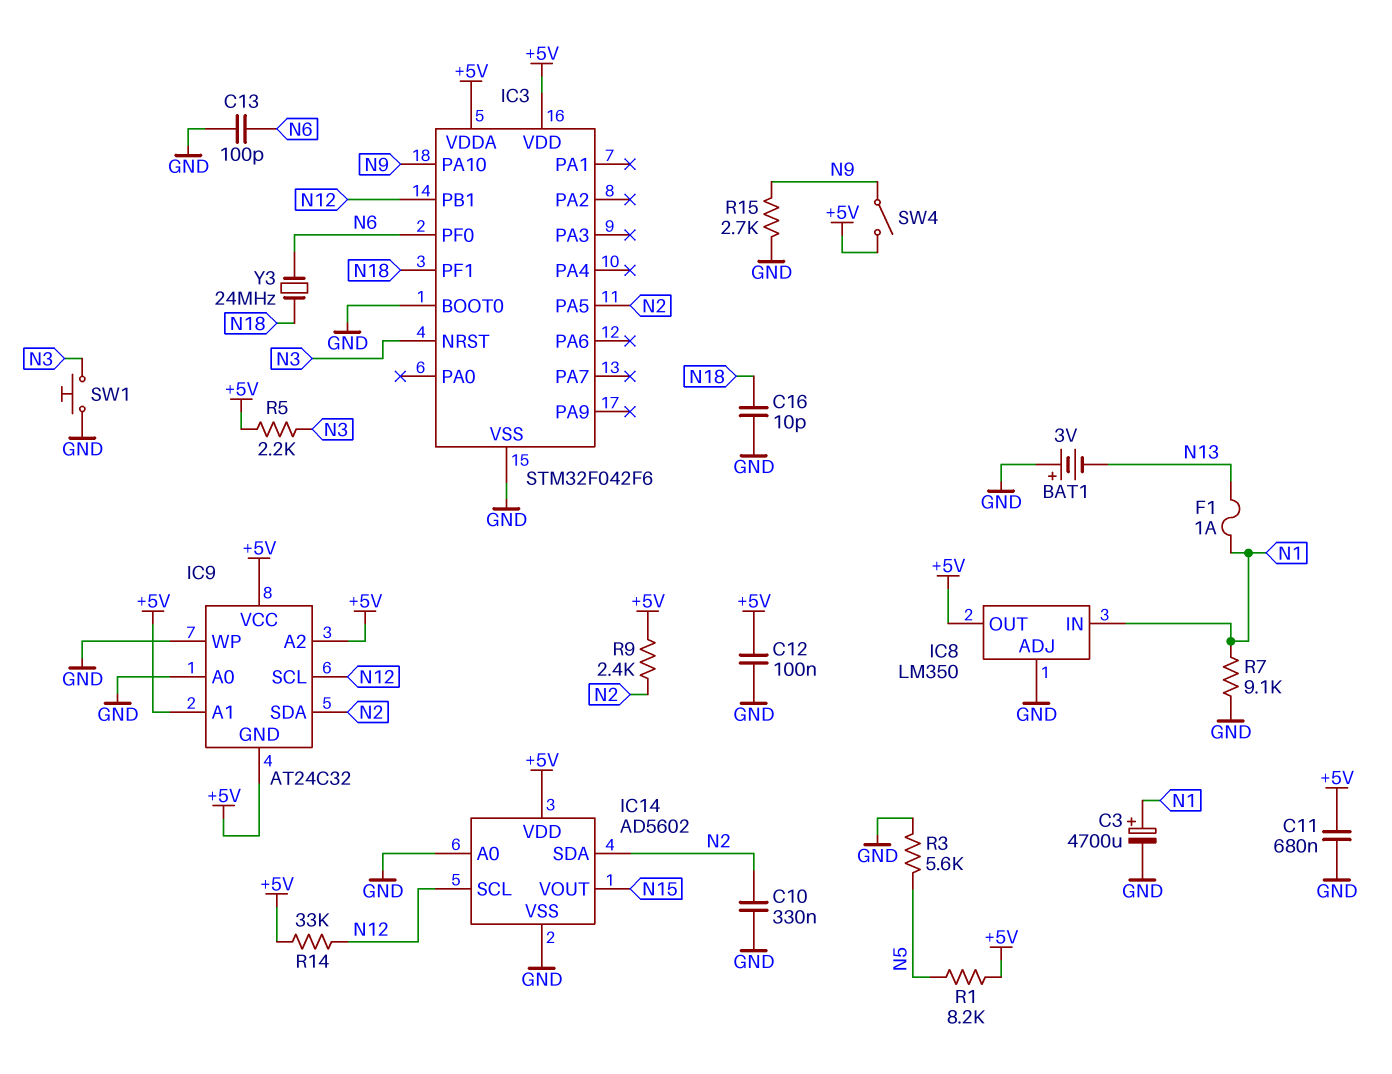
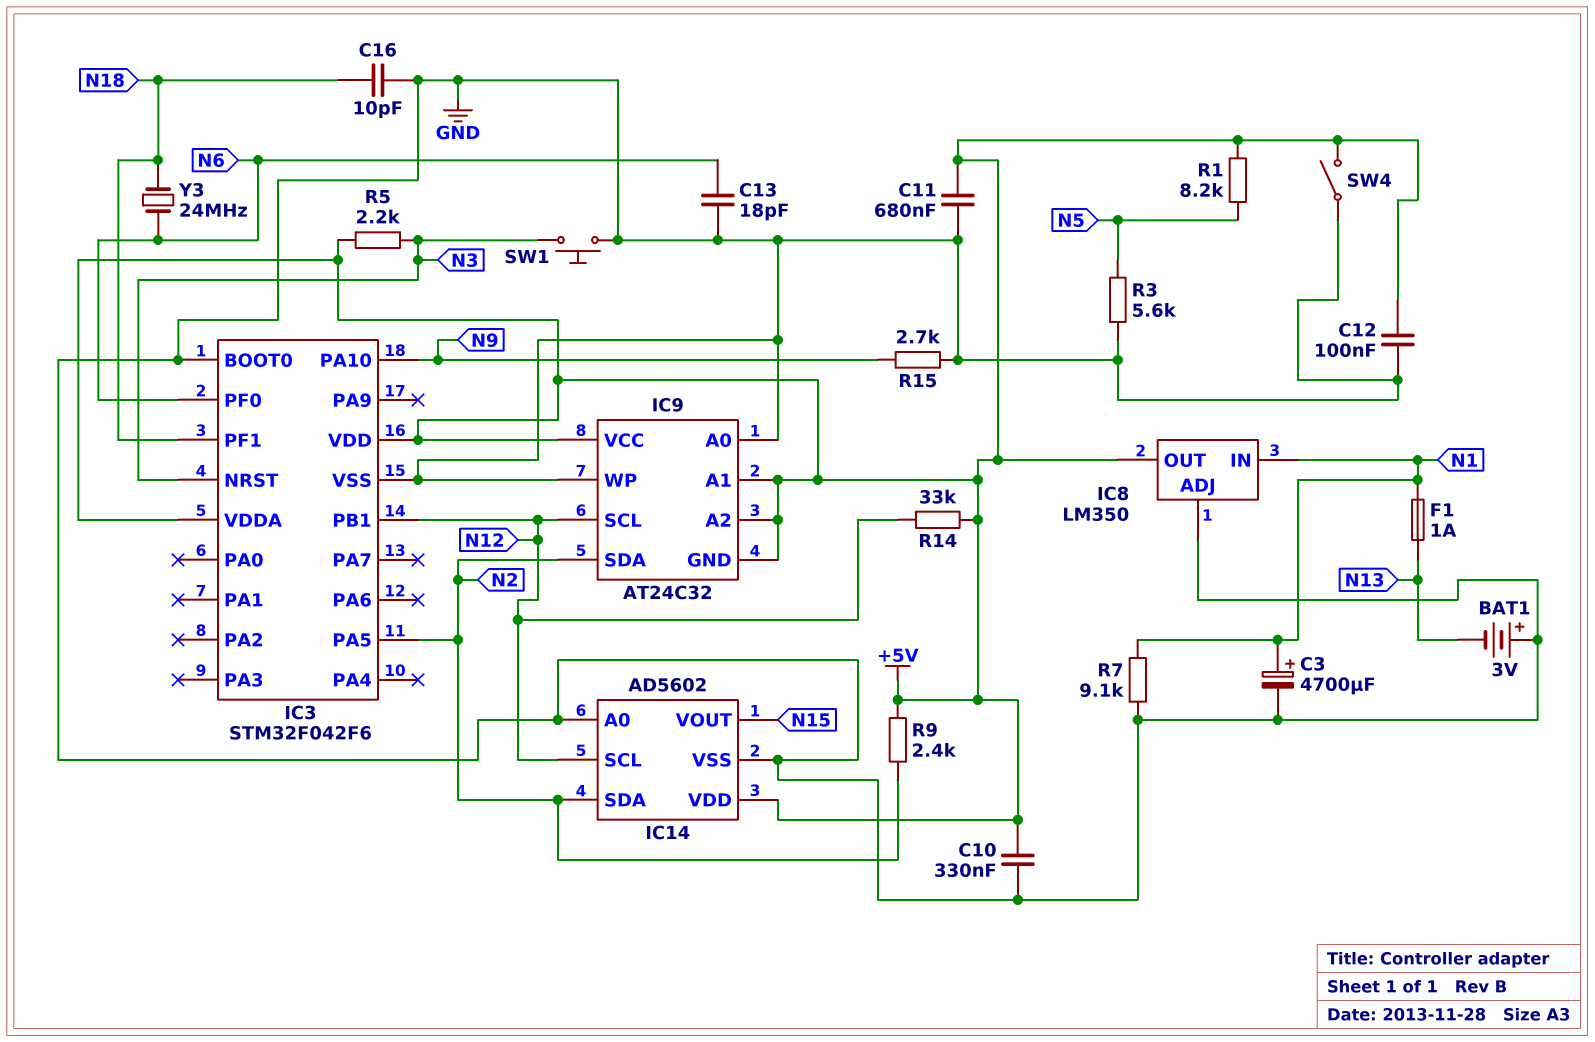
C10: 330nF (GND, N2) -> 330nF (+5V, GND)
C13: 100pF (GND, N6) -> 18pF (GND, N6)
SW4: switch (+5V, N9) -> switch (+5V, GND)

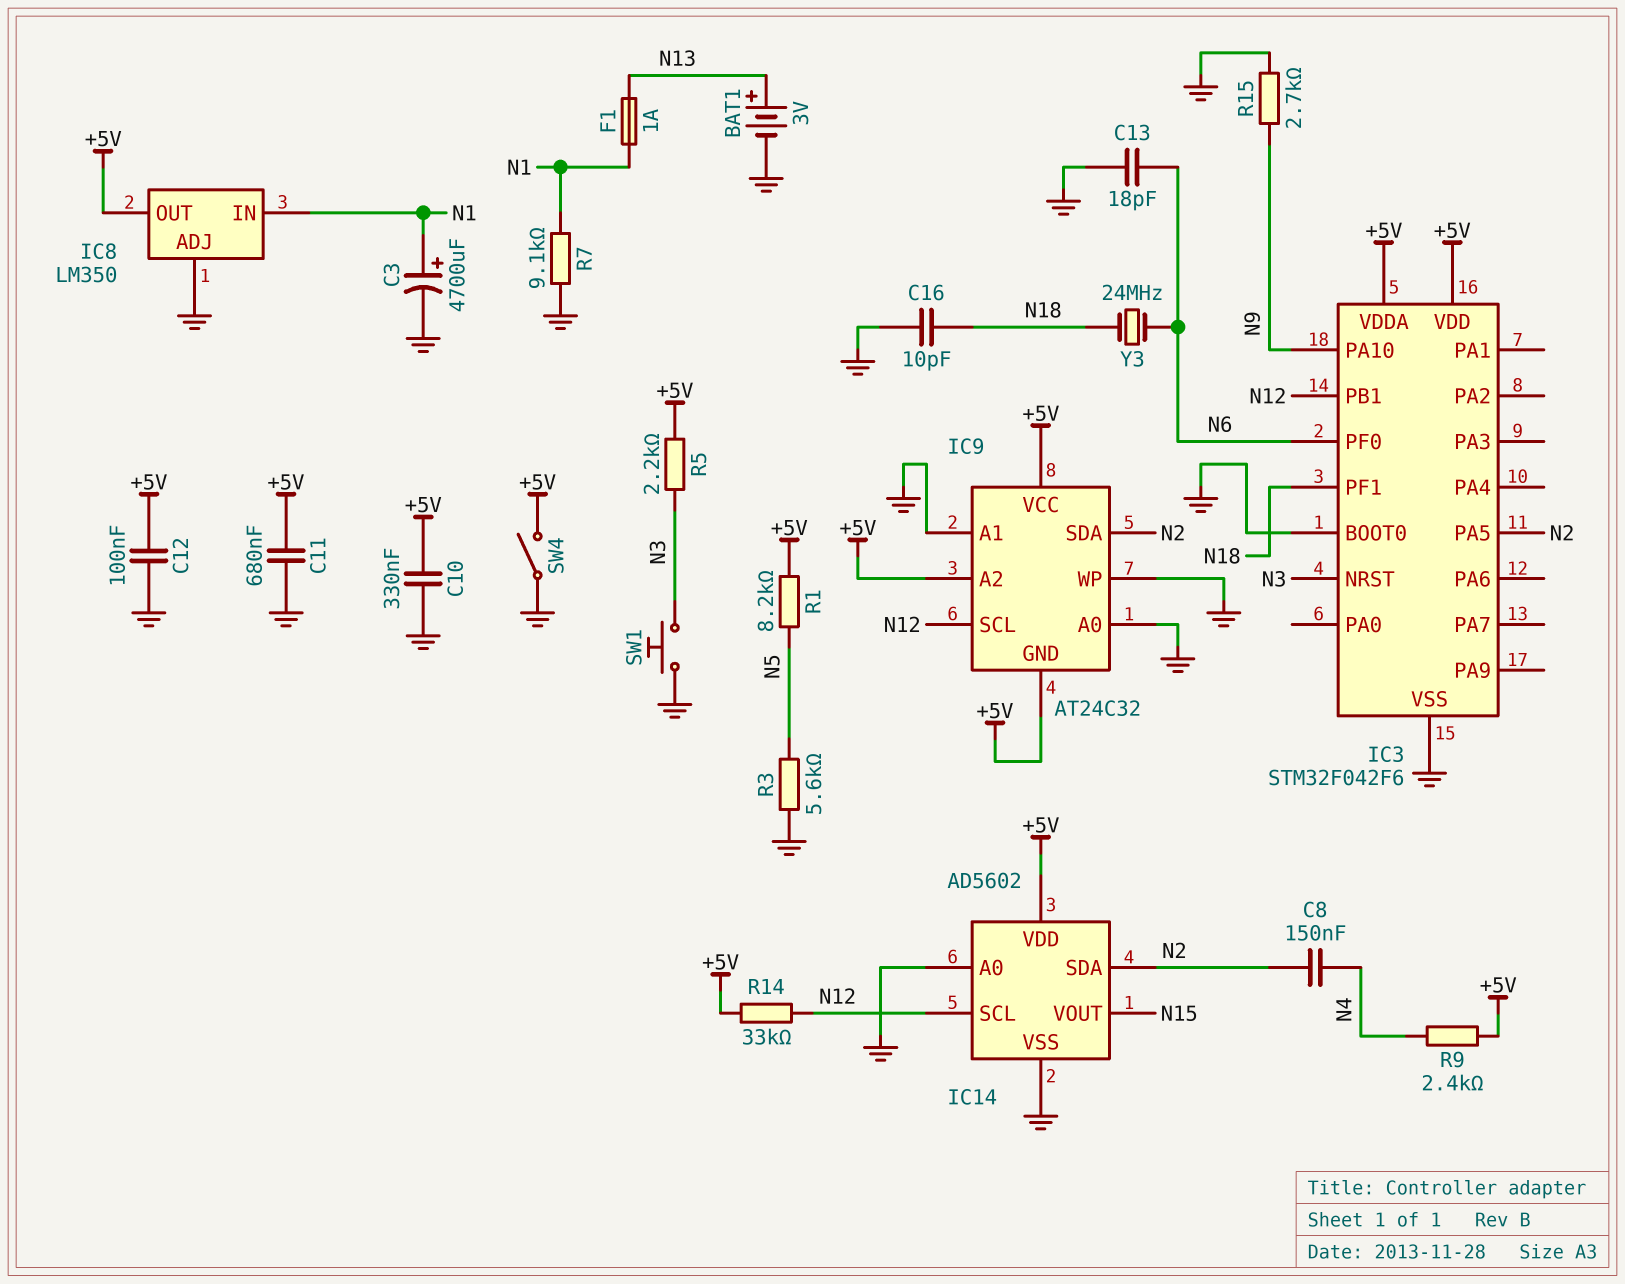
BAT1: 3V (plus GND, minus N13) -> 3V (plus N13, minus GND)
C8: none -> 150nF (N2, N4)
IC9 pin A1: +5V -> GND
R9: 2.4k (+5V, N2) -> 2.4k (+5V, N4)

